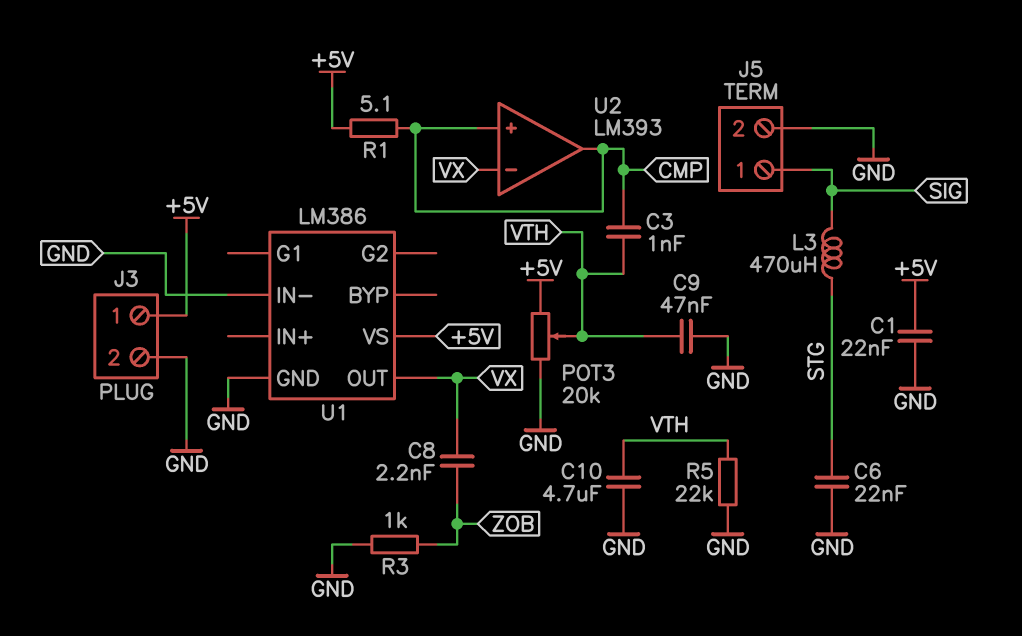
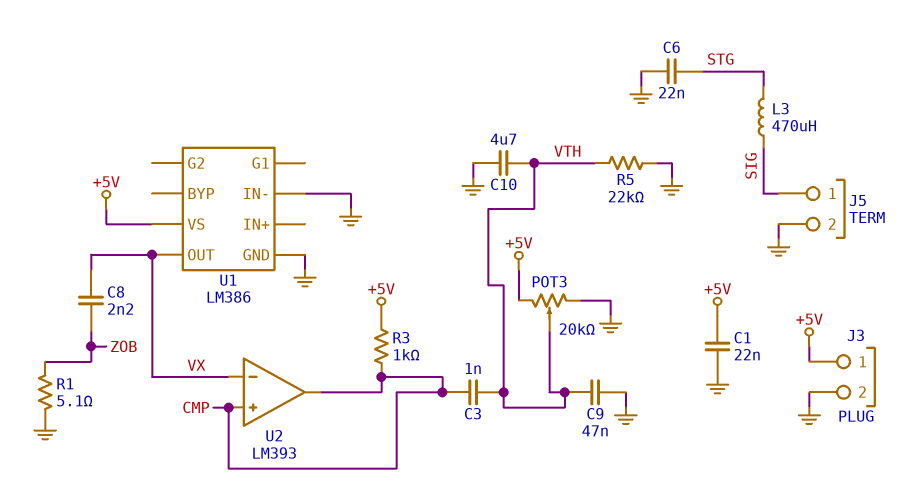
R1: 5.1 (+5V, CMP) -> 5.1 (GND, ZOB)
R3: 1k (GND, ZOB) -> 1k (+5V, CMP)

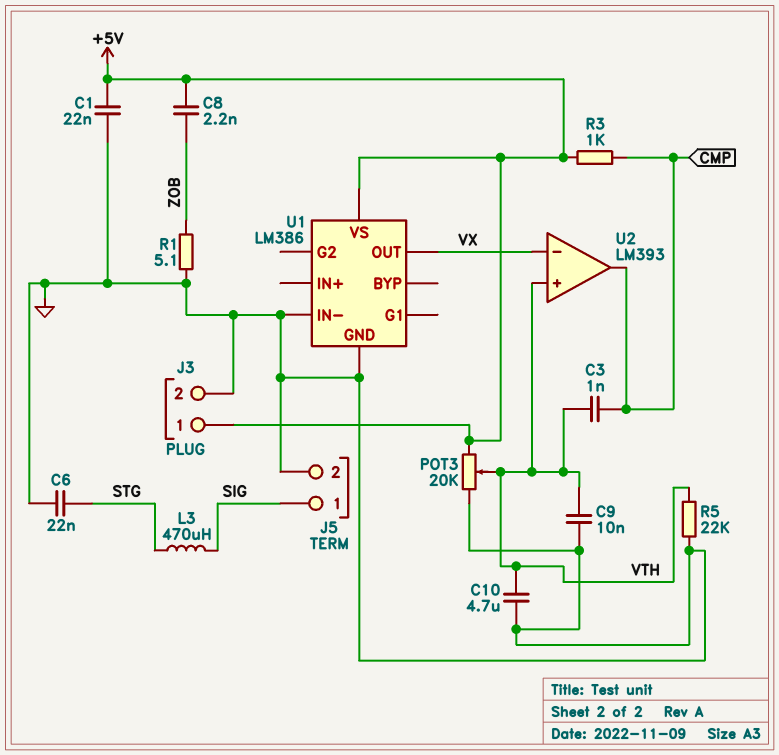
C8: 2.2nF (VX, ZOB) -> 2.2nF (+5V, ZOB)
C9: 47nF (GND, VTH) -> 10nF (GND, VTH)
U2 pin in+: CMP -> VTH

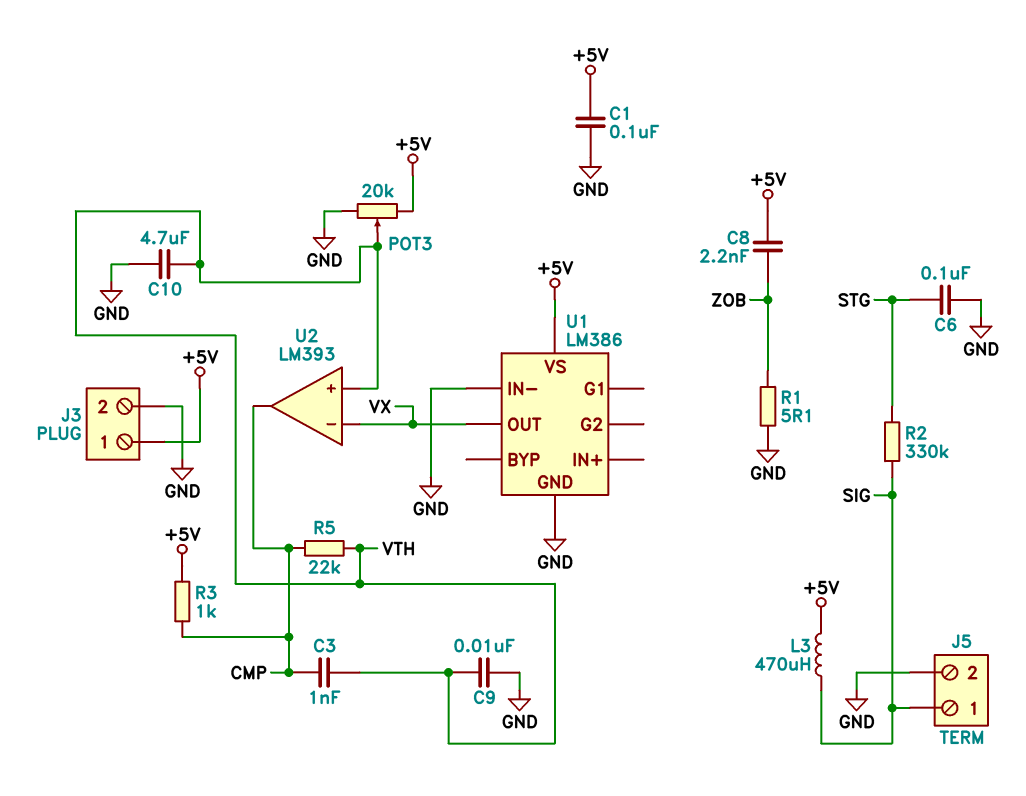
C1: 22nF (+5V, GND) -> 100nF (+5V, GND)
C6: 22nF (GND, STG) -> 100nF (GND, STG)
L3: 470uH (SIG, STG) -> 470uH (+5V, SIG)
R2: none -> 330k (SIG, STG)
R5: 22k (GND, VTH) -> 22k (CMP, VTH)

